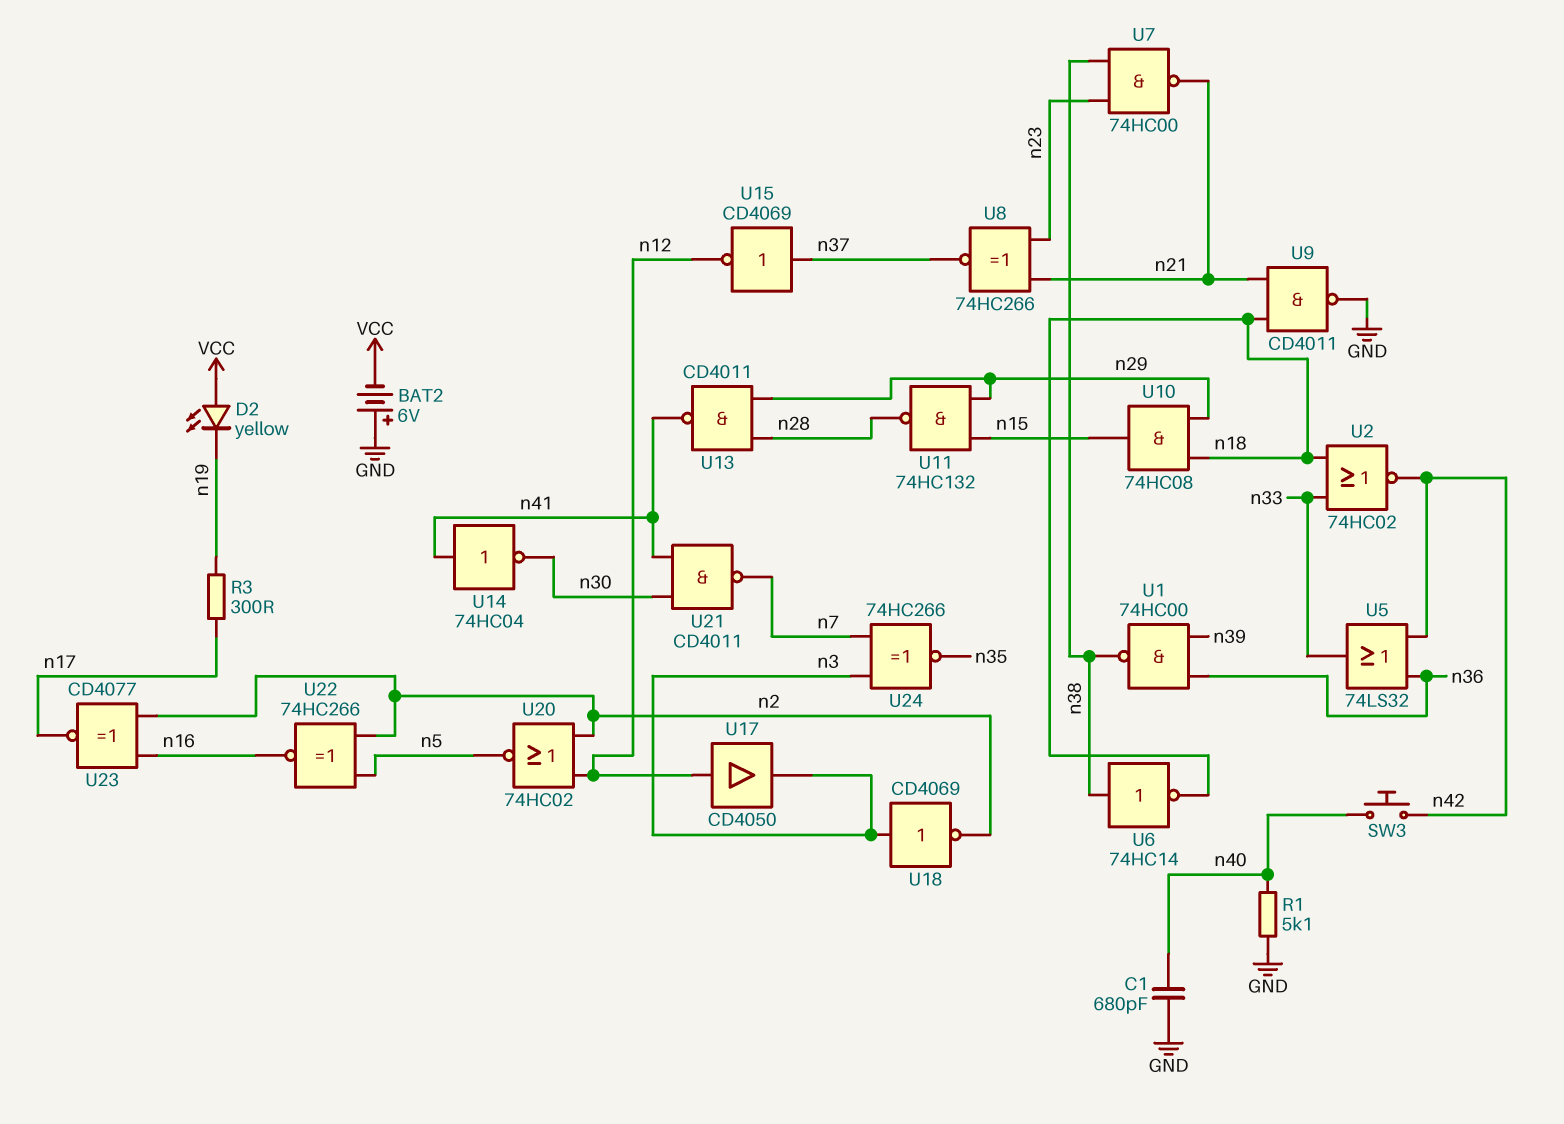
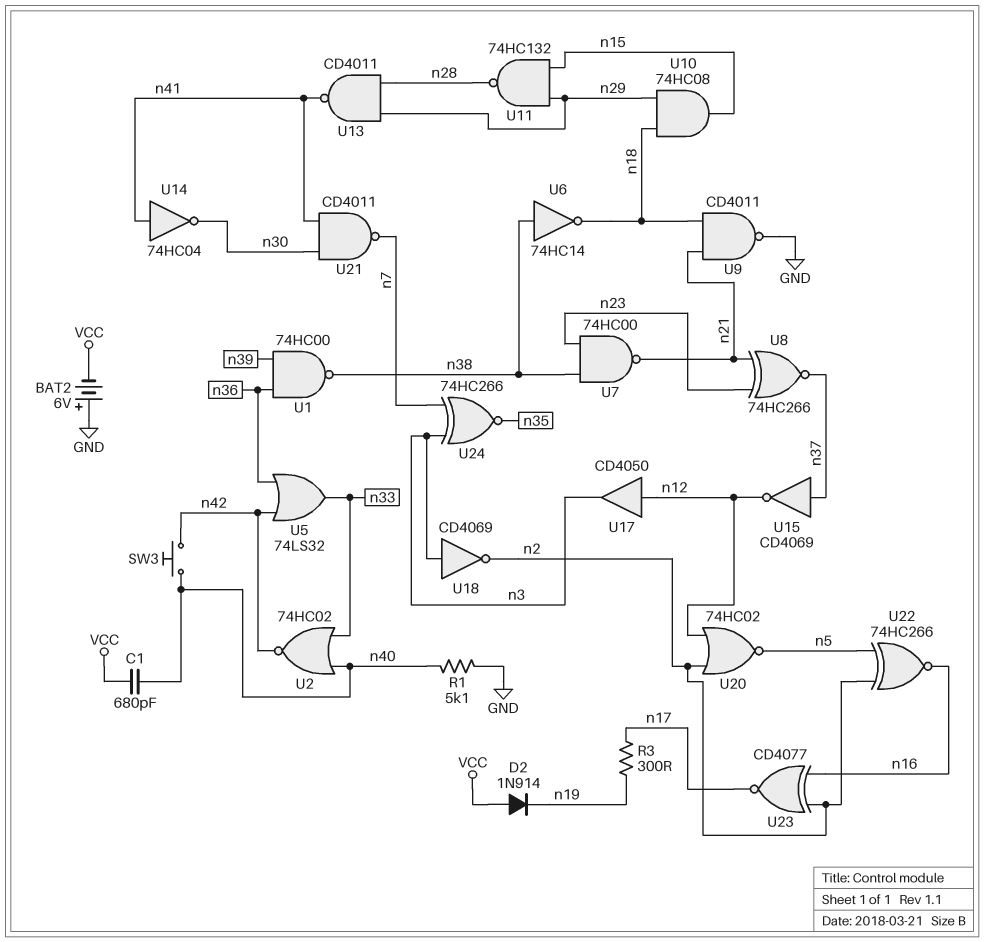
C1: 680pF (GND, n40) -> 680pF (VCC, n40)
D2: LED yellow (A VCC, K n19) -> diode 1N914 (A VCC, K n19)
U2: NOR 74HC02 (in n18, in n33, out n42) -> NOR 74HC02 (in n33, in n40, out n42)

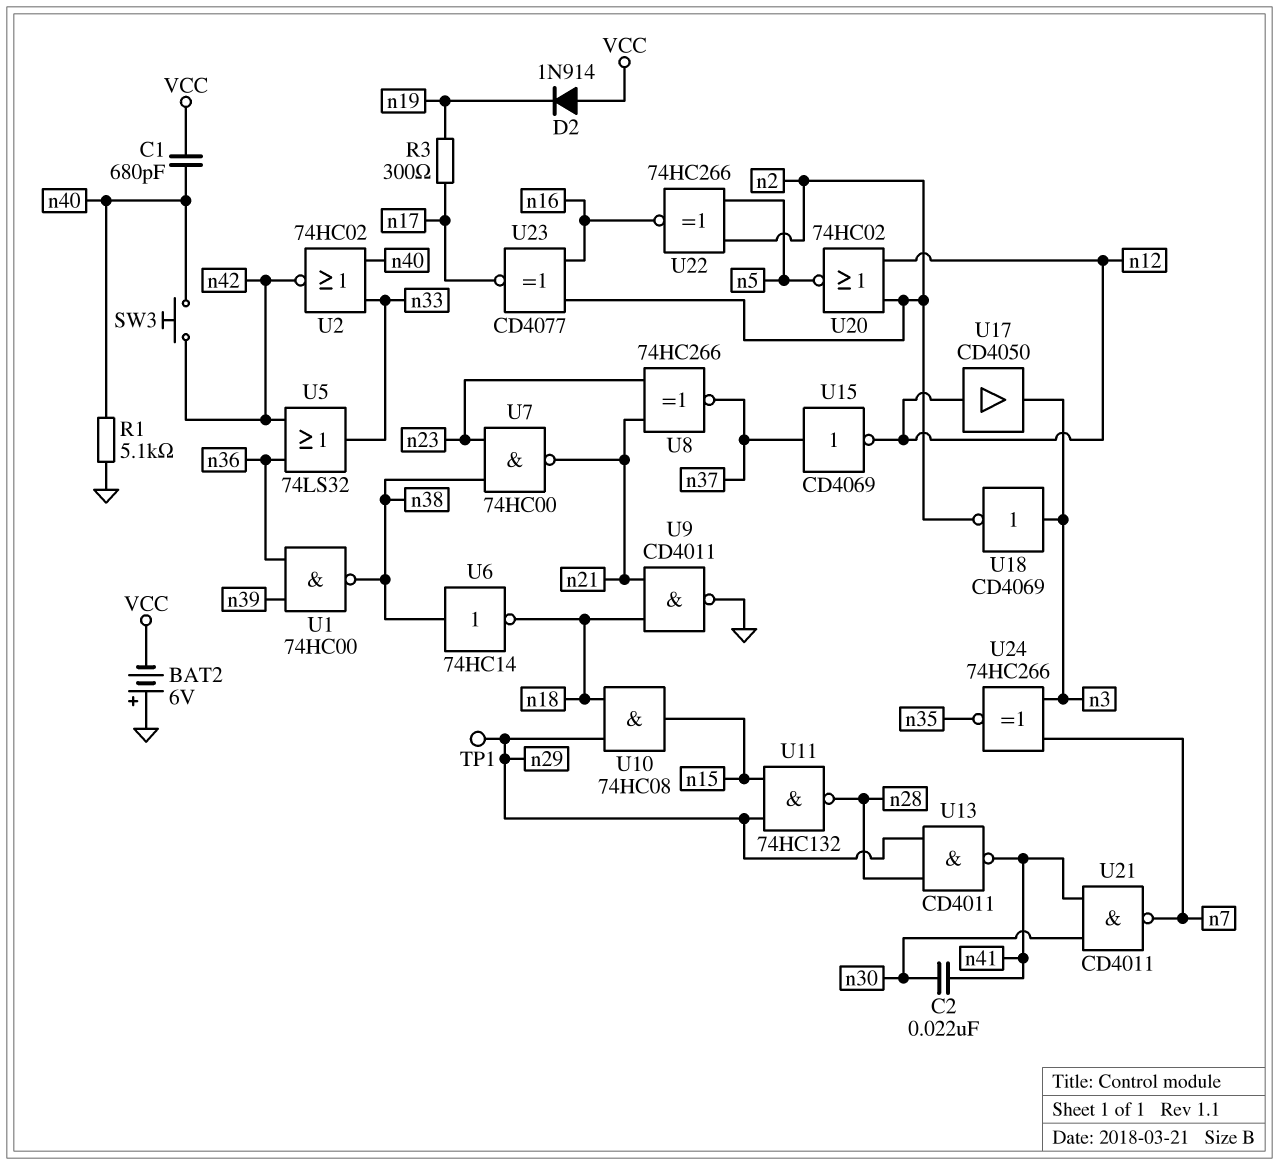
C2: none -> 22nF (n30, n41)
TP1: none -> test point (n29)
U14: NOT 74HC04 (in n41, out n30) -> none

